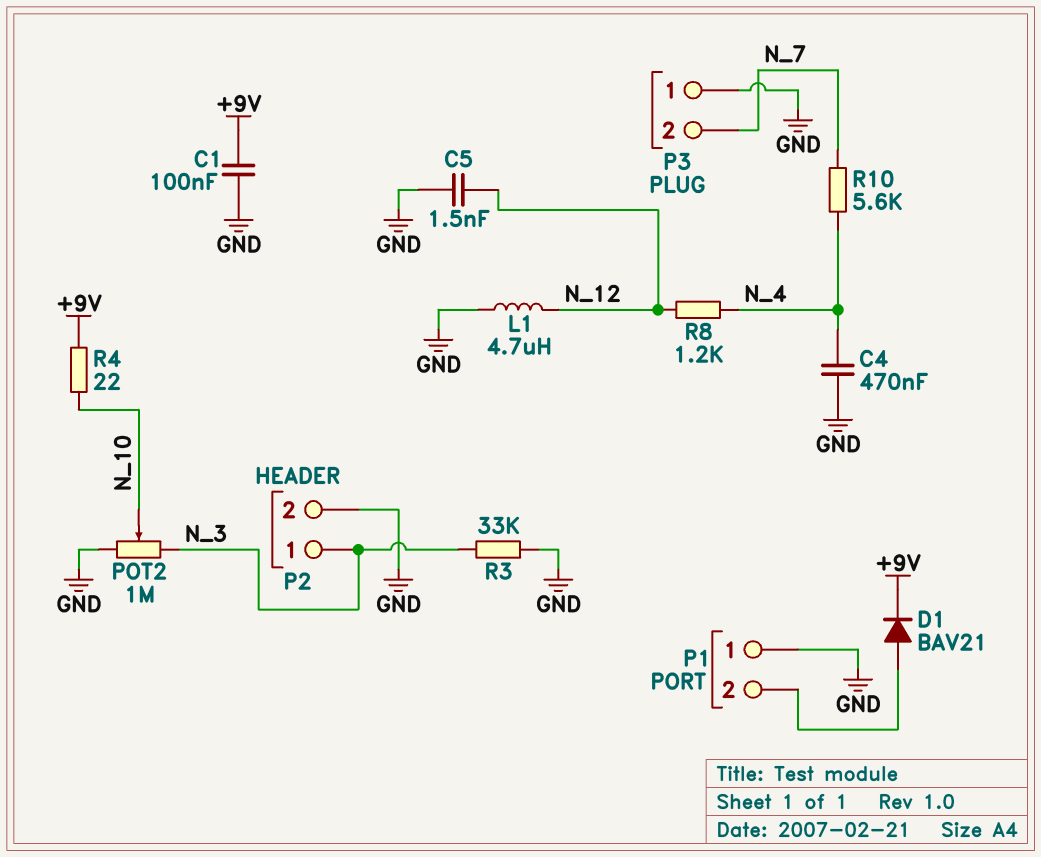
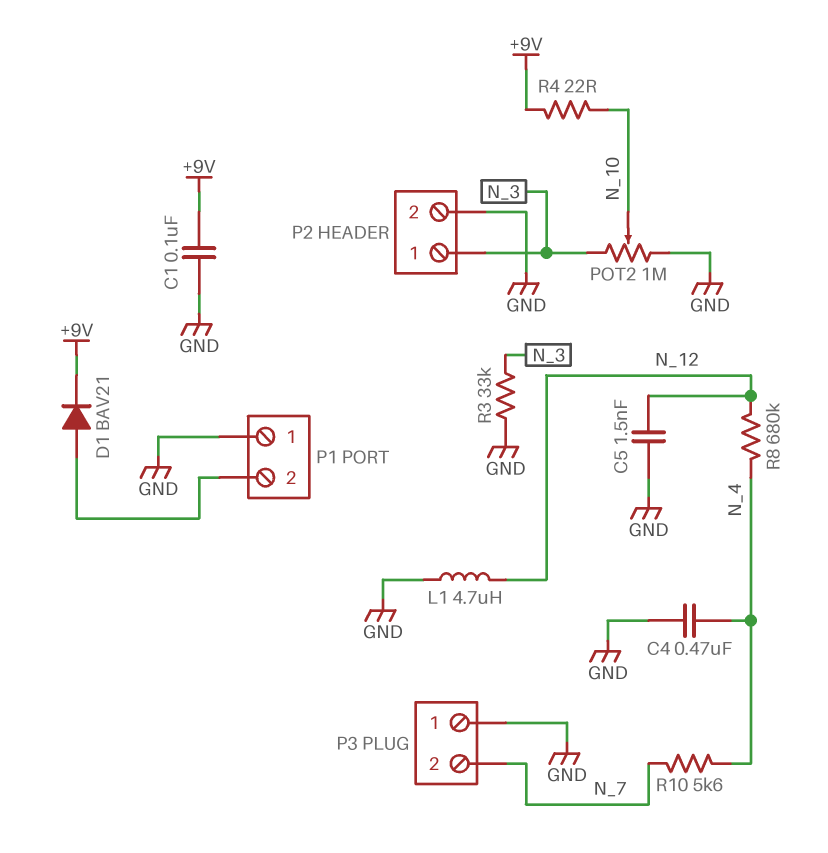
R8: 1.2k (N_4, N_12) -> 680k (N_4, N_12)

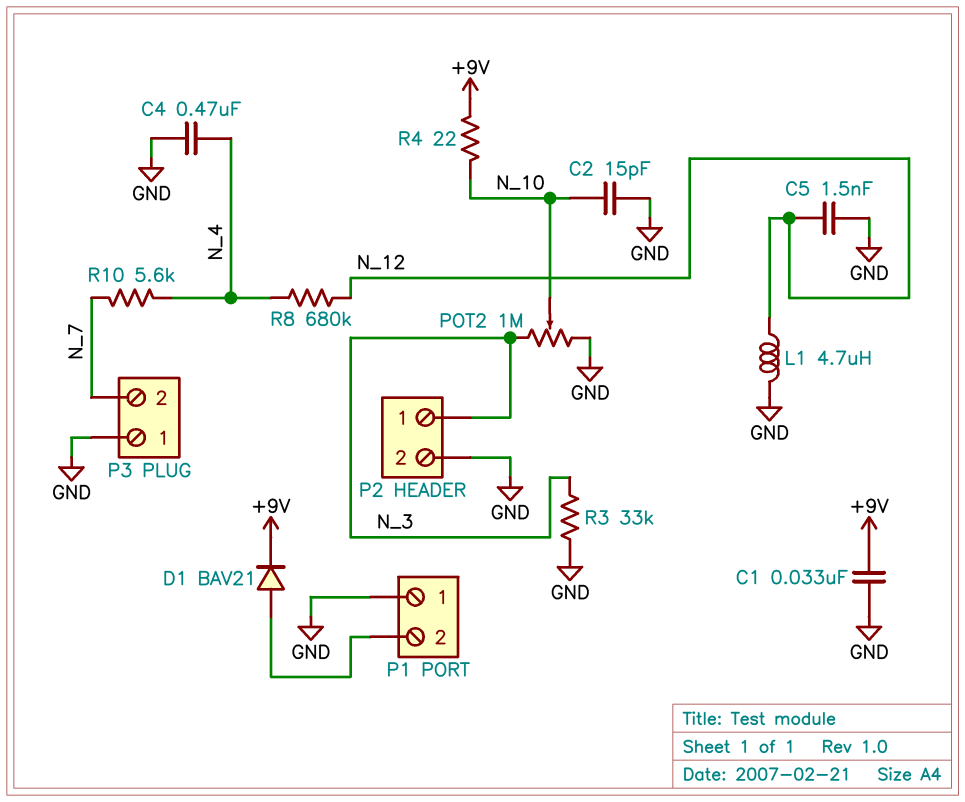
C1: 100nF (+9V, GND) -> 33nF (+9V, GND)
C2: none -> 15pF (GND, N_10)

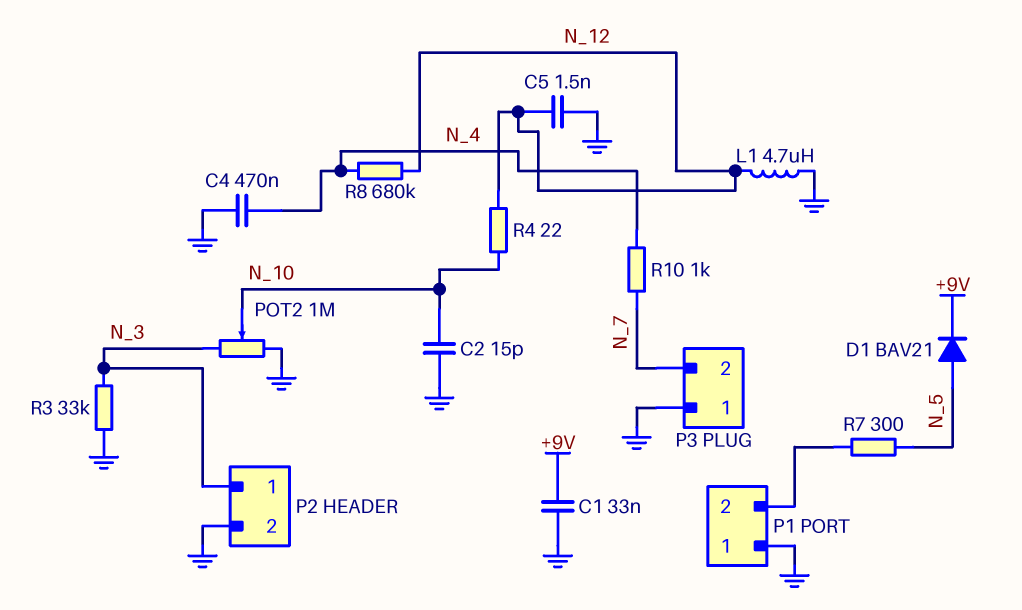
D1: diode BAV21 (A P1/2, K +9V) -> diode BAV21 (A N_5, K +9V)
R4: 22 (+9V, N_10) -> 22 (N_10, N_12)
R7: none -> 300 (N_5, P1/2)
R10: 5.6k (N_4, N_7) -> 1k (N_4, N_7)

